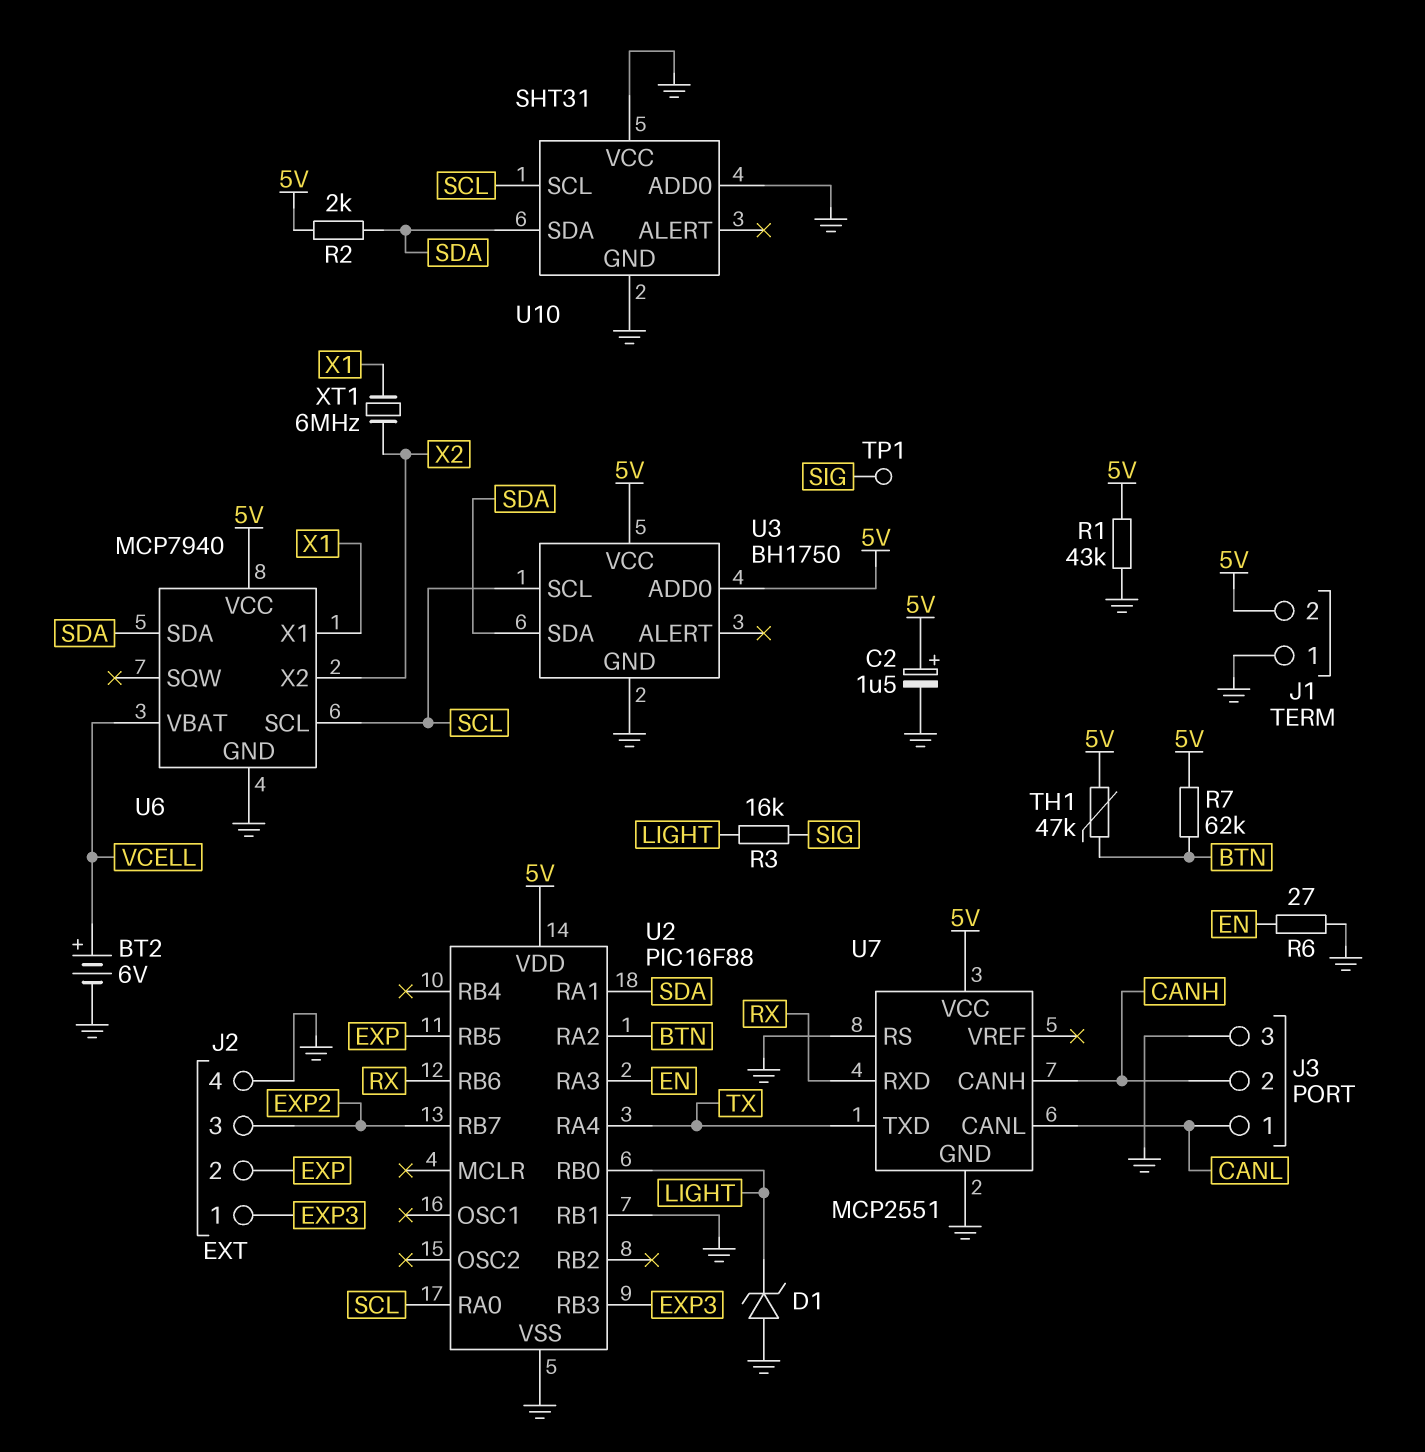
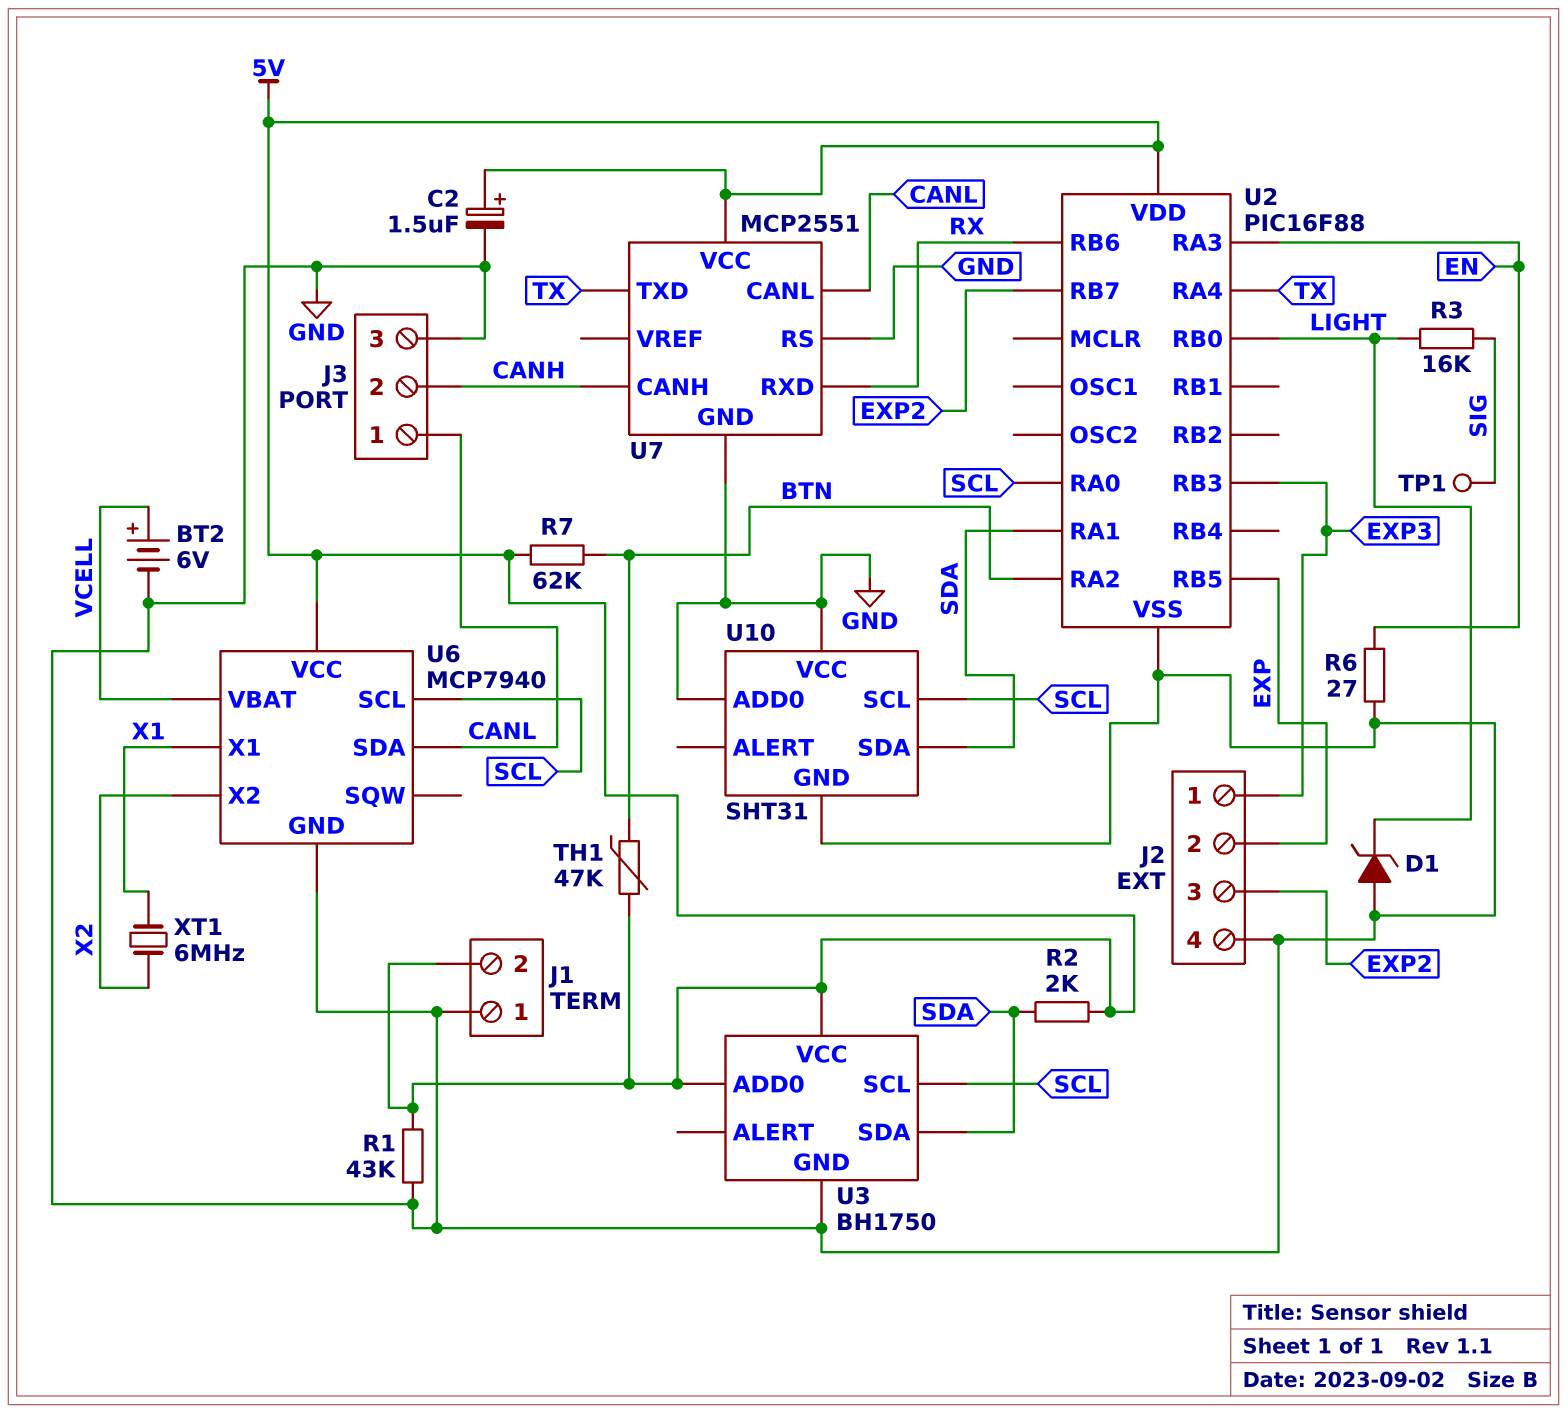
U2 pin RB1: GND -> none
U6 pin SDA: SDA -> CANL

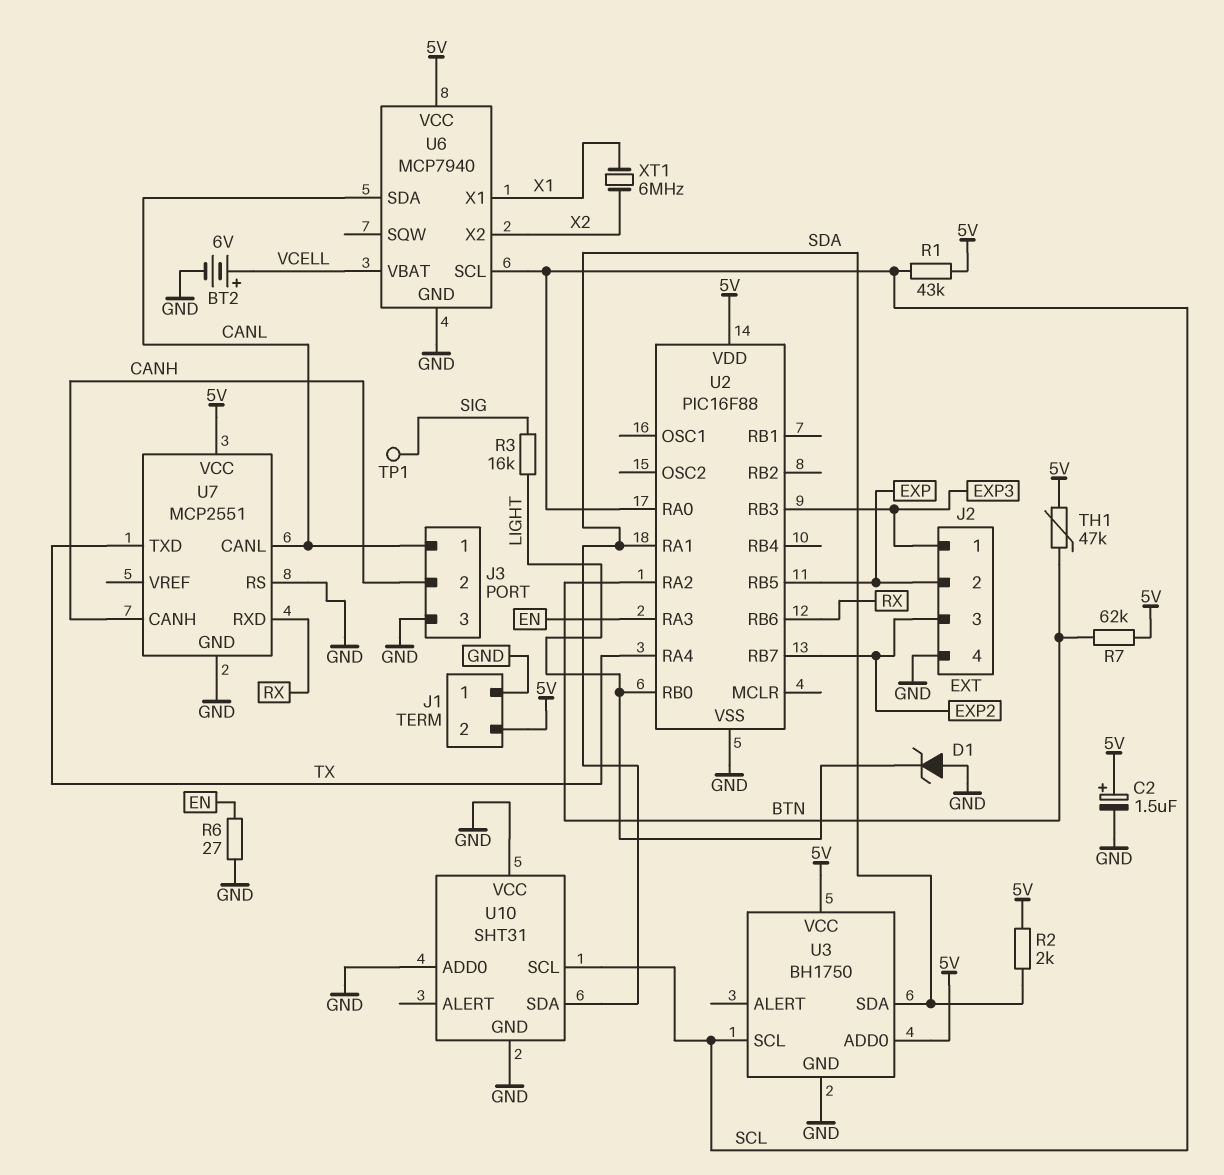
R1: 43k (5V, GND) -> 43k (5V, SCL)

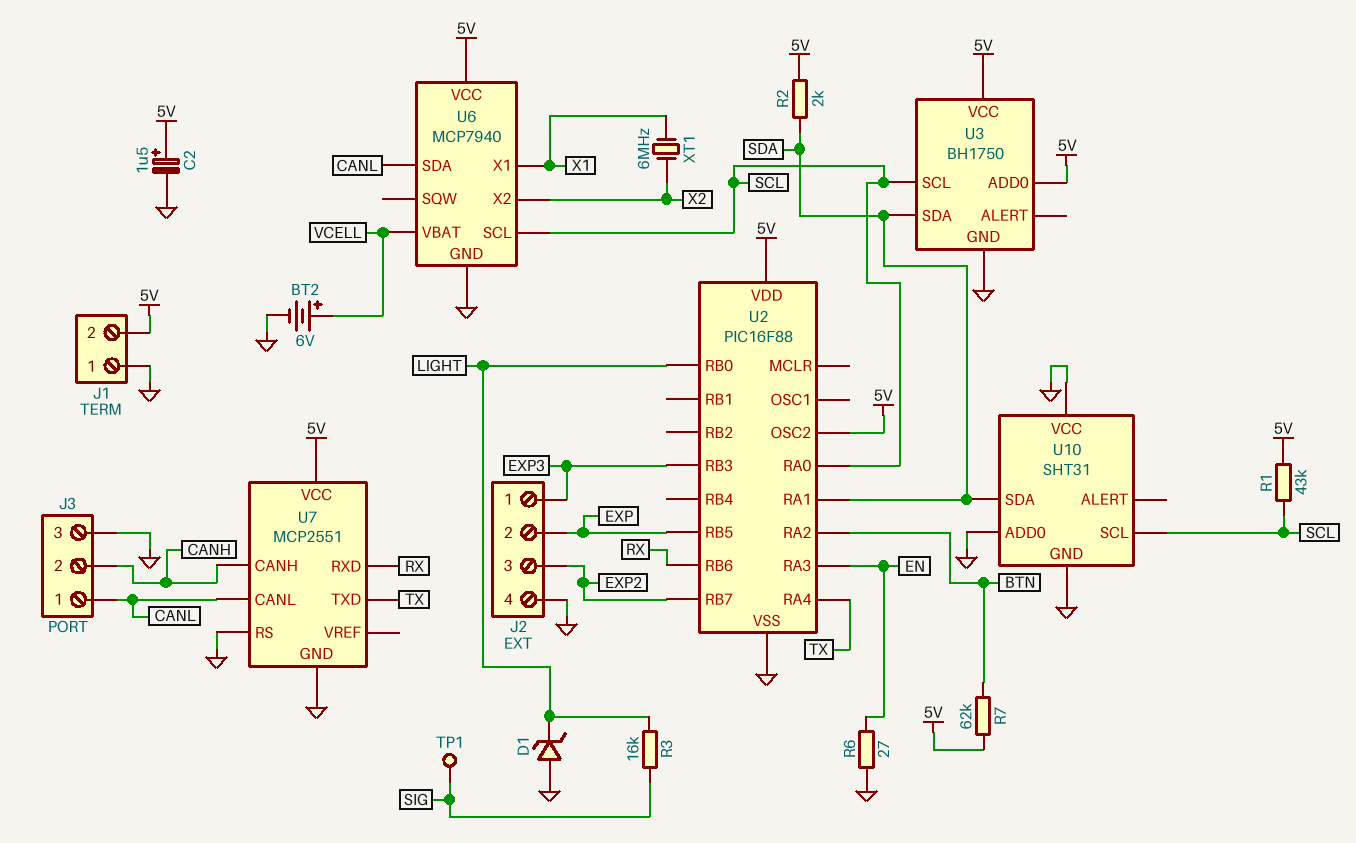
TH1: 47k (5V, BTN) -> none
U2 pin OSC2: none -> 5V

